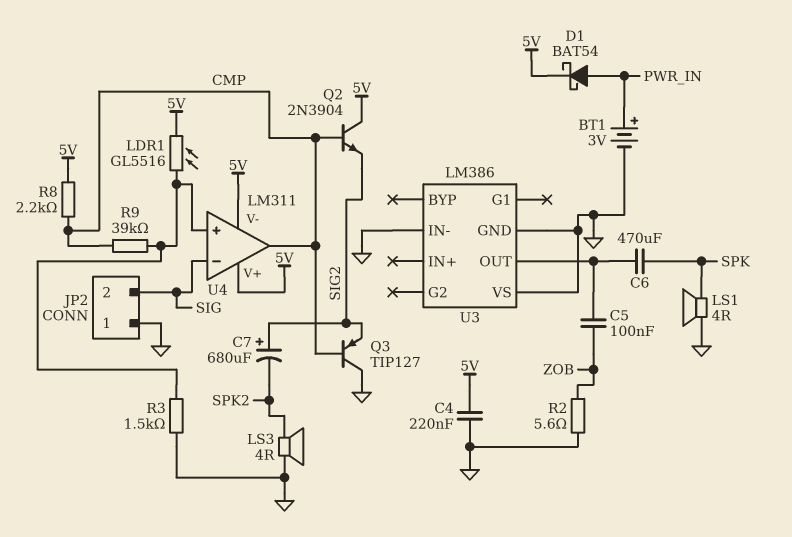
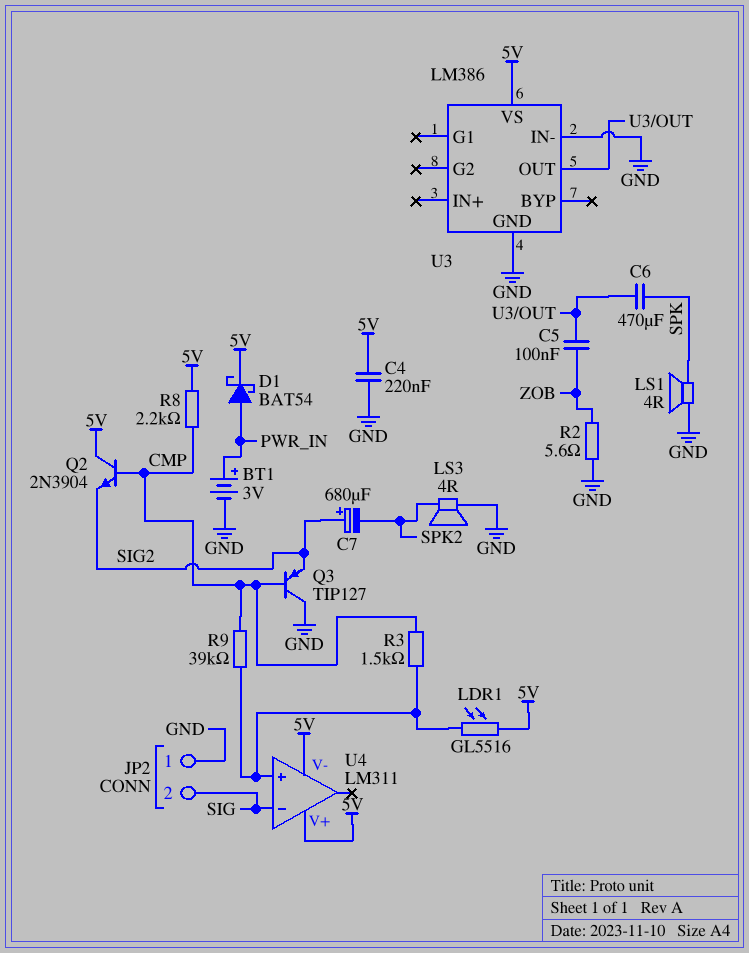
R3: 1.5k (GND, U4/in+) -> 1.5k (CMP, U4/in+)
U3 pin VS: GND -> 5V
U4 pin out: CMP -> none

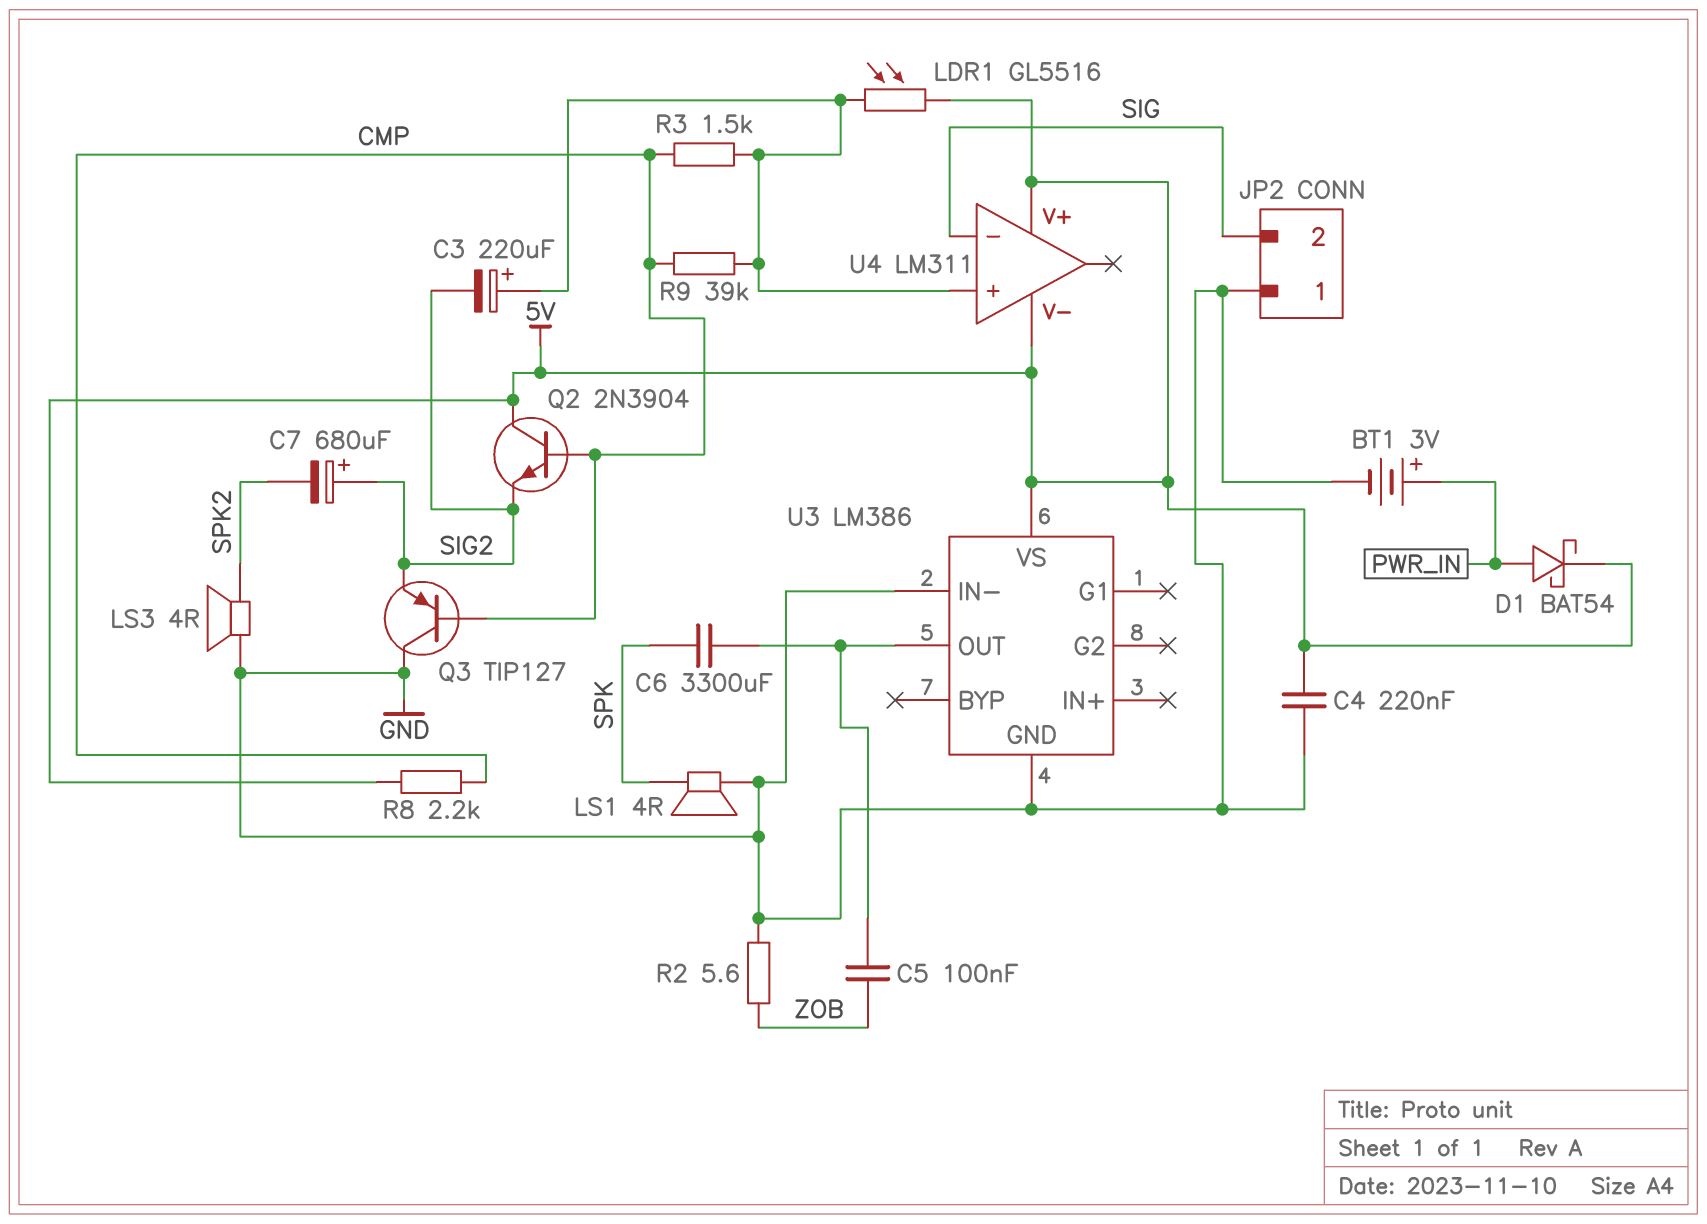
C3: none -> 220uF (plus U4/in+, minus SIG2)
C6: 470uF (SPK, U3/OUT) -> 3300uF (SPK, U3/OUT)

